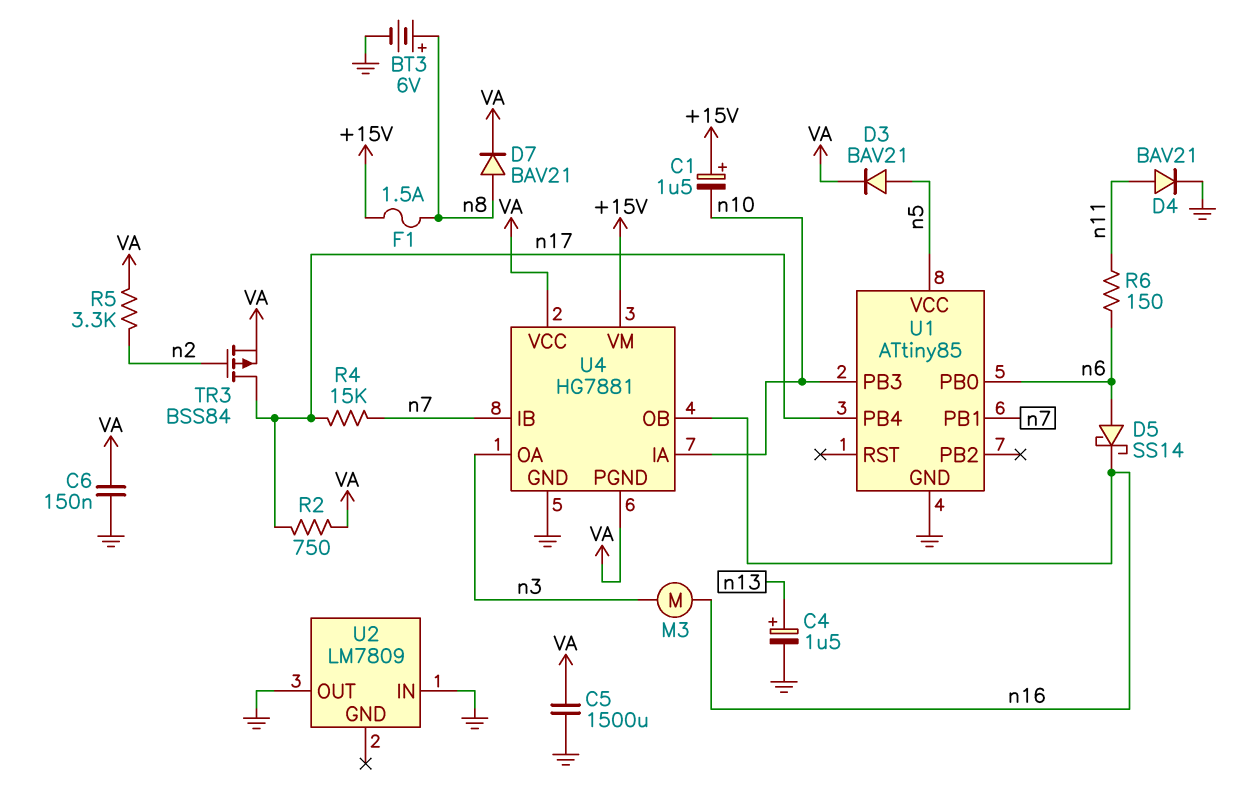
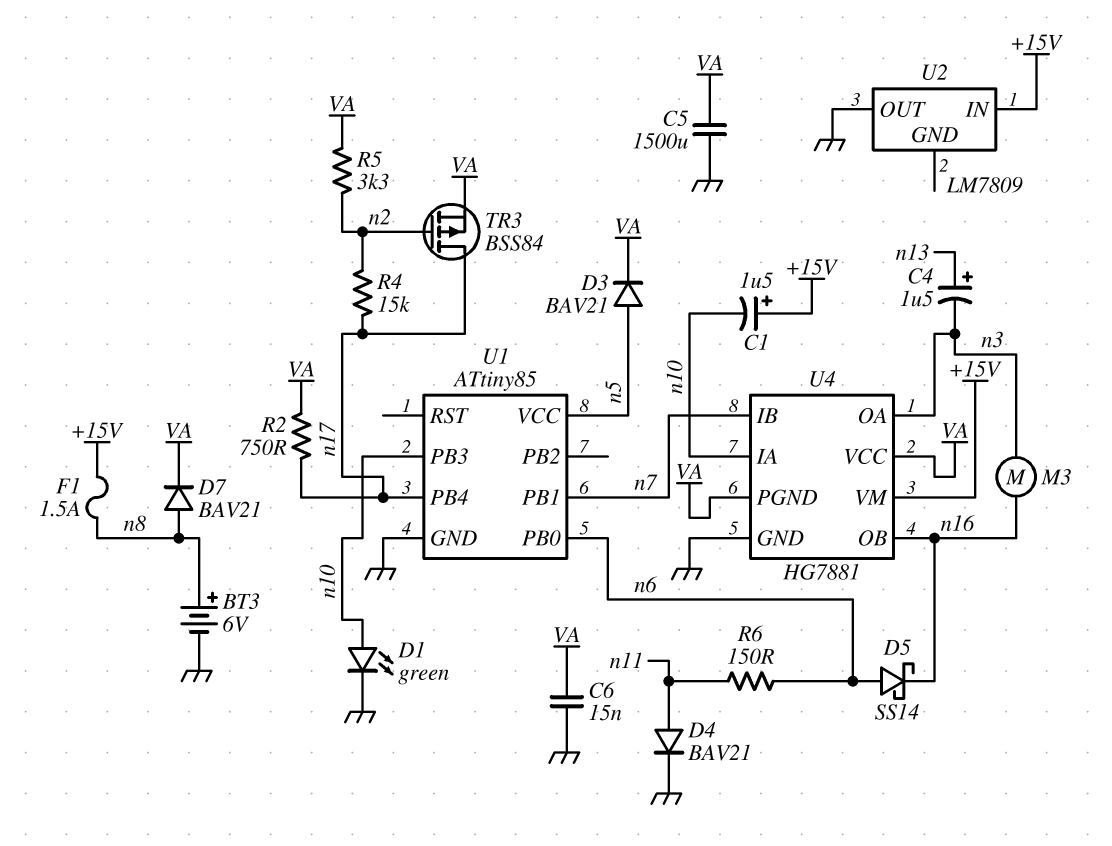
C4: 1.5uF (plus n13, minus GND) -> 1.5uF (plus n13, minus n3)
C6: 150nF (GND, VA) -> 15nF (GND, VA)
D1: none -> LED green (A n10, K GND)
R4: 15k (n7, n17) -> 15k (n2, n17)
U2 pin IN: GND -> +15V

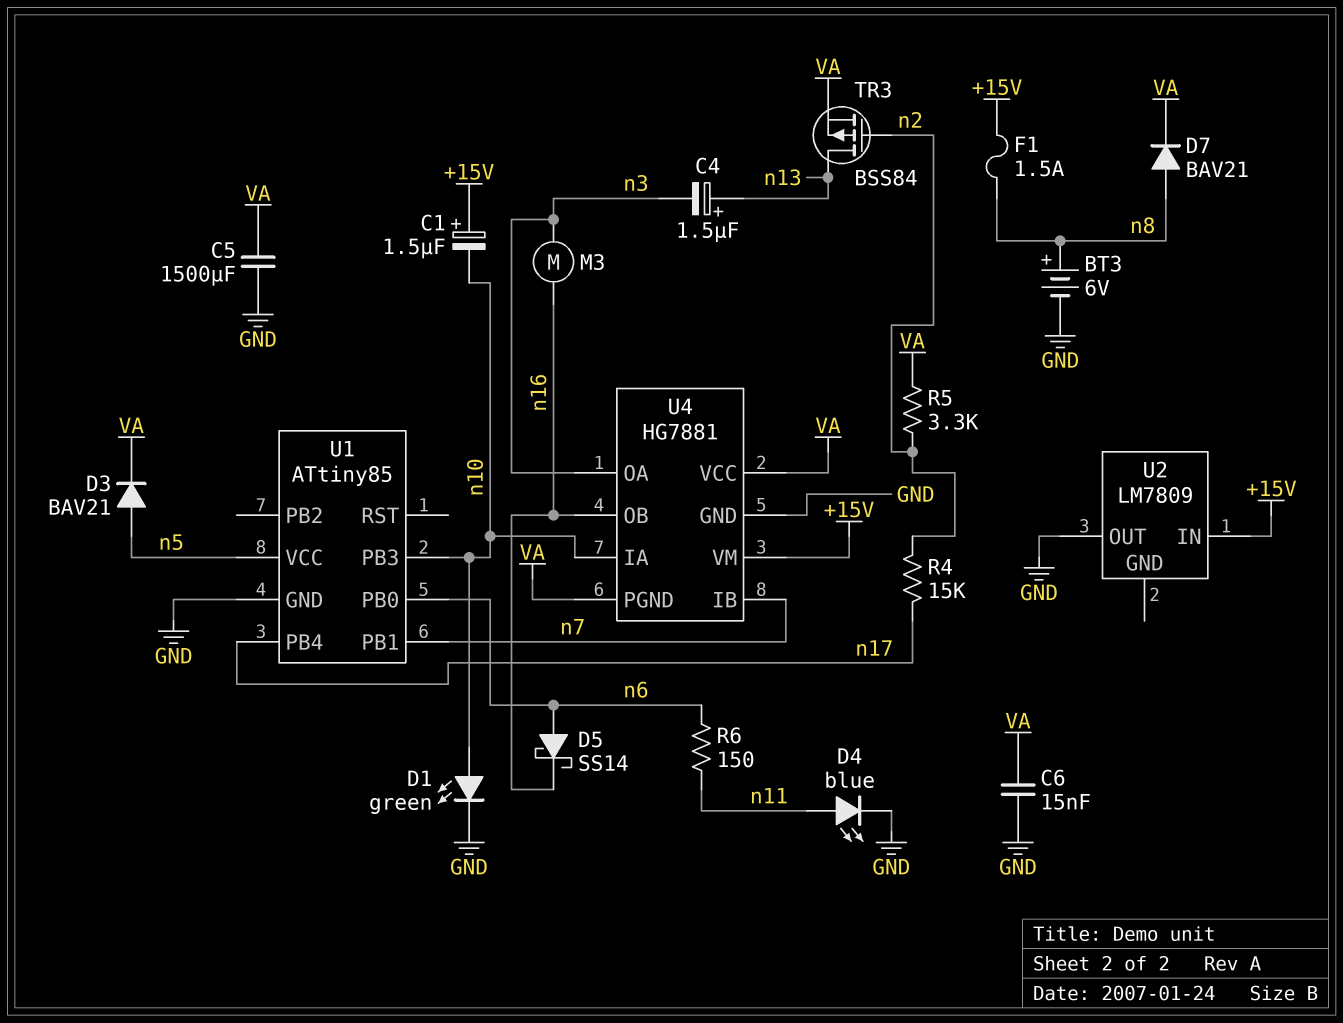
D4: diode BAV21 (A n11, K GND) -> LED blue (A n11, K GND)
R2: 750 (VA, n17) -> none
TR3: PMOS BSS84 (G n2, D n17, S VA) -> PMOS BSS84 (G n2, D n13, S VA)

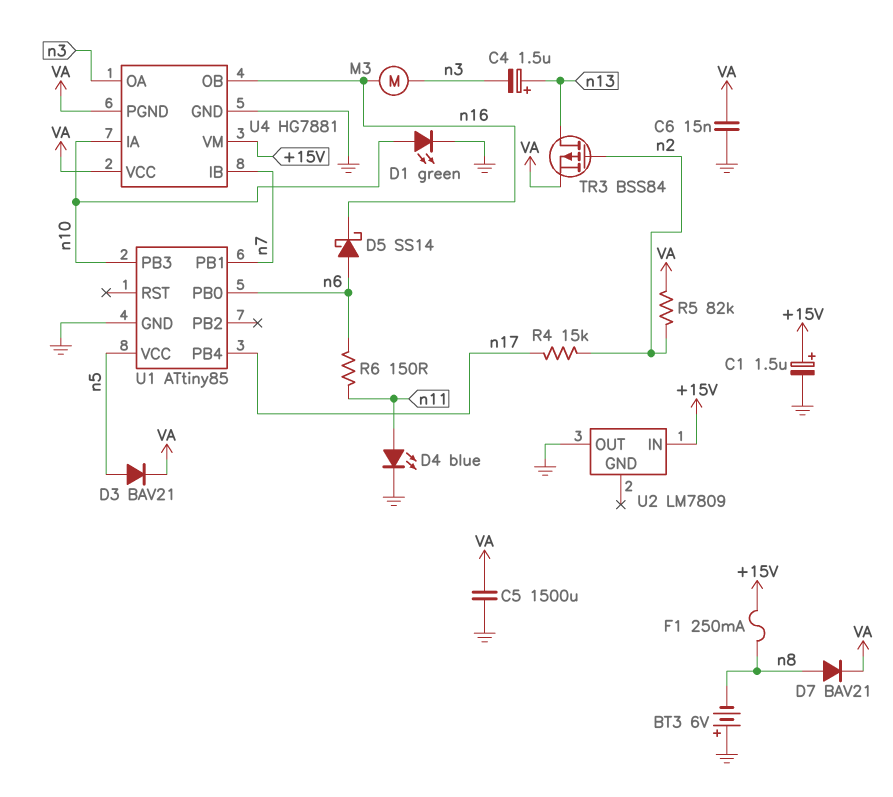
BT3: 6V (plus n8, minus GND) -> 6V (plus GND, minus n8)
C1: 1.5uF (plus +15V, minus n10) -> 1.5uF (plus +15V, minus GND)
F1: 1.5A (+15V, n8) -> 250mA (+15V, n8)
R5: 3.3k (VA, n2) -> 82k (VA, n2)

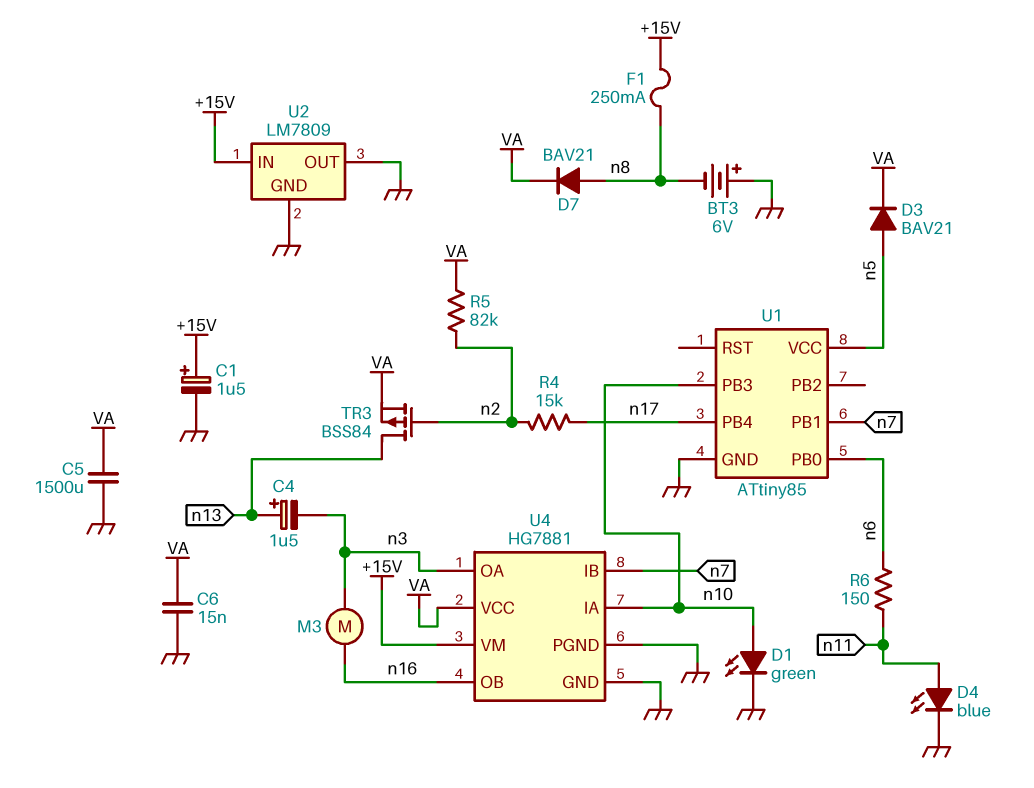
D5: schottky SS14 (A n6, K n16) -> none
U2 pin GND: none -> GND
U4 pin PGND: VA -> GND

